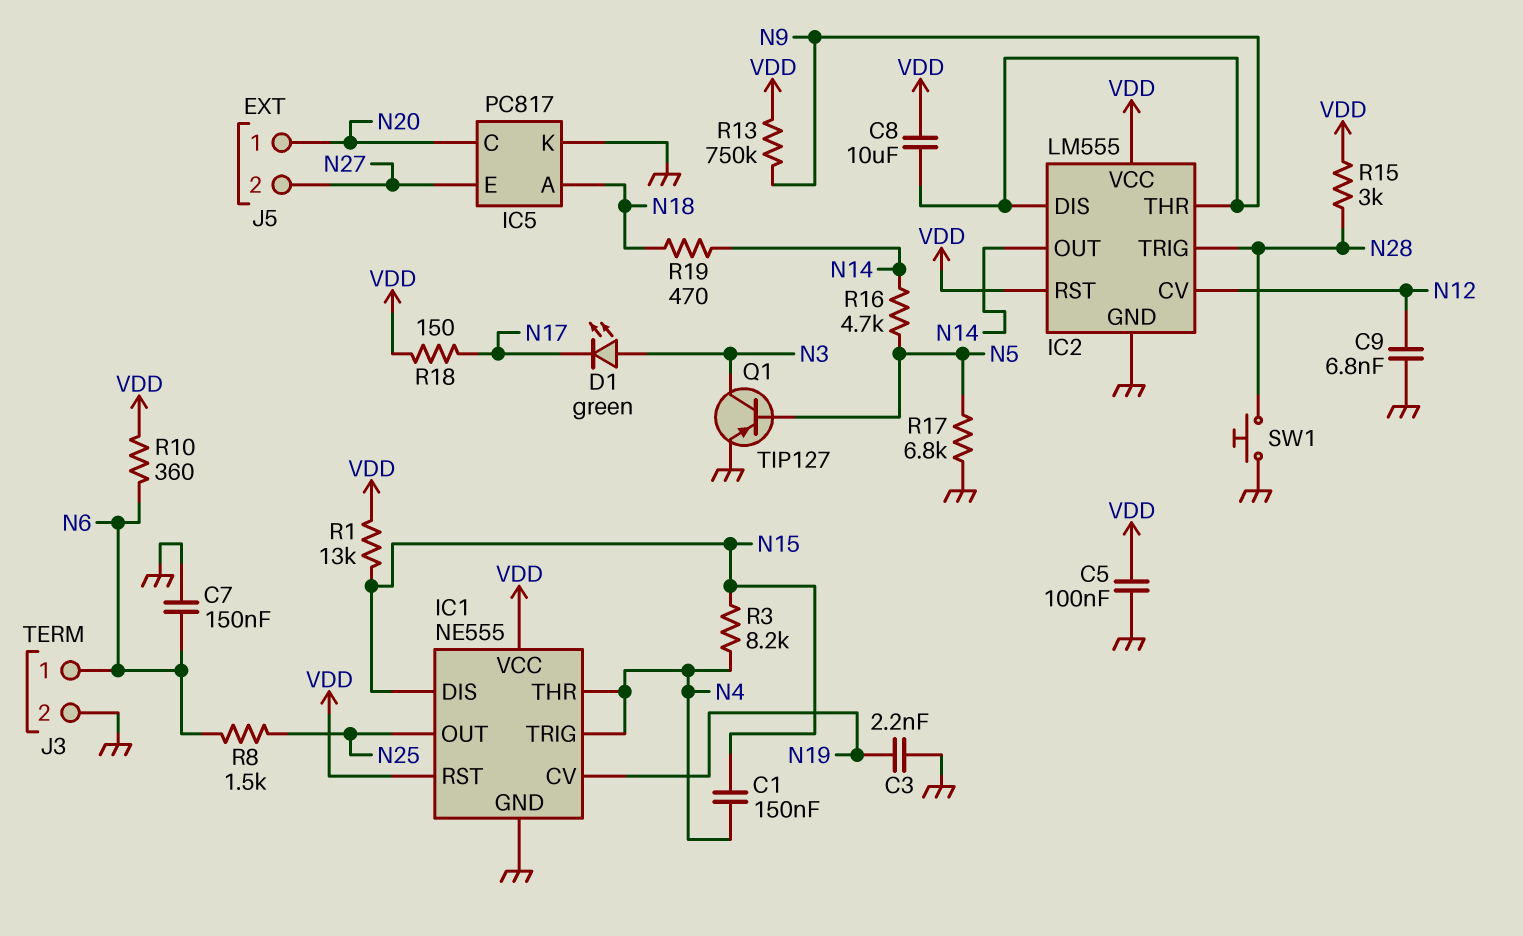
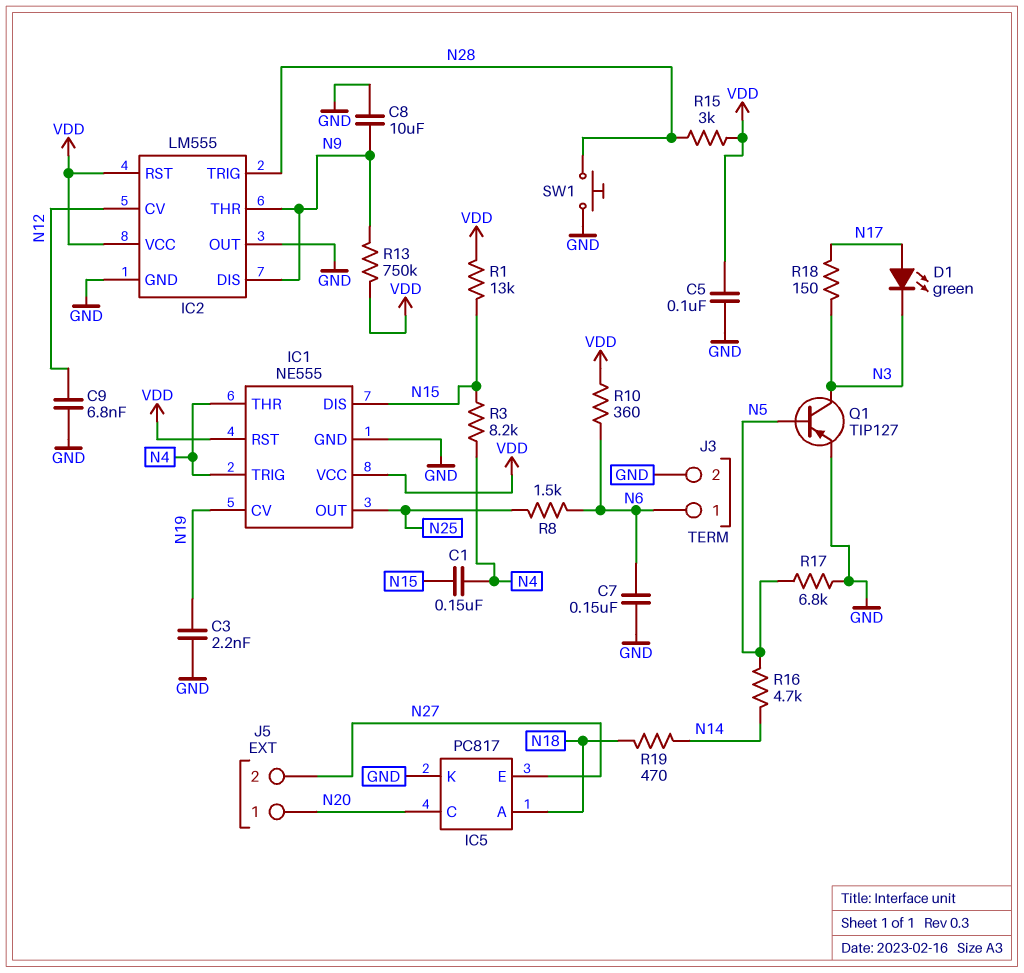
C8: 10uF (N9, VDD) -> 10uF (GND, N9)
D1: LED green (A N3, K N17) -> LED green (A N17, K N3)
IC2 pin OUT: N14 -> GND
R18: 150 (N17, VDD) -> 150 (N3, N17)

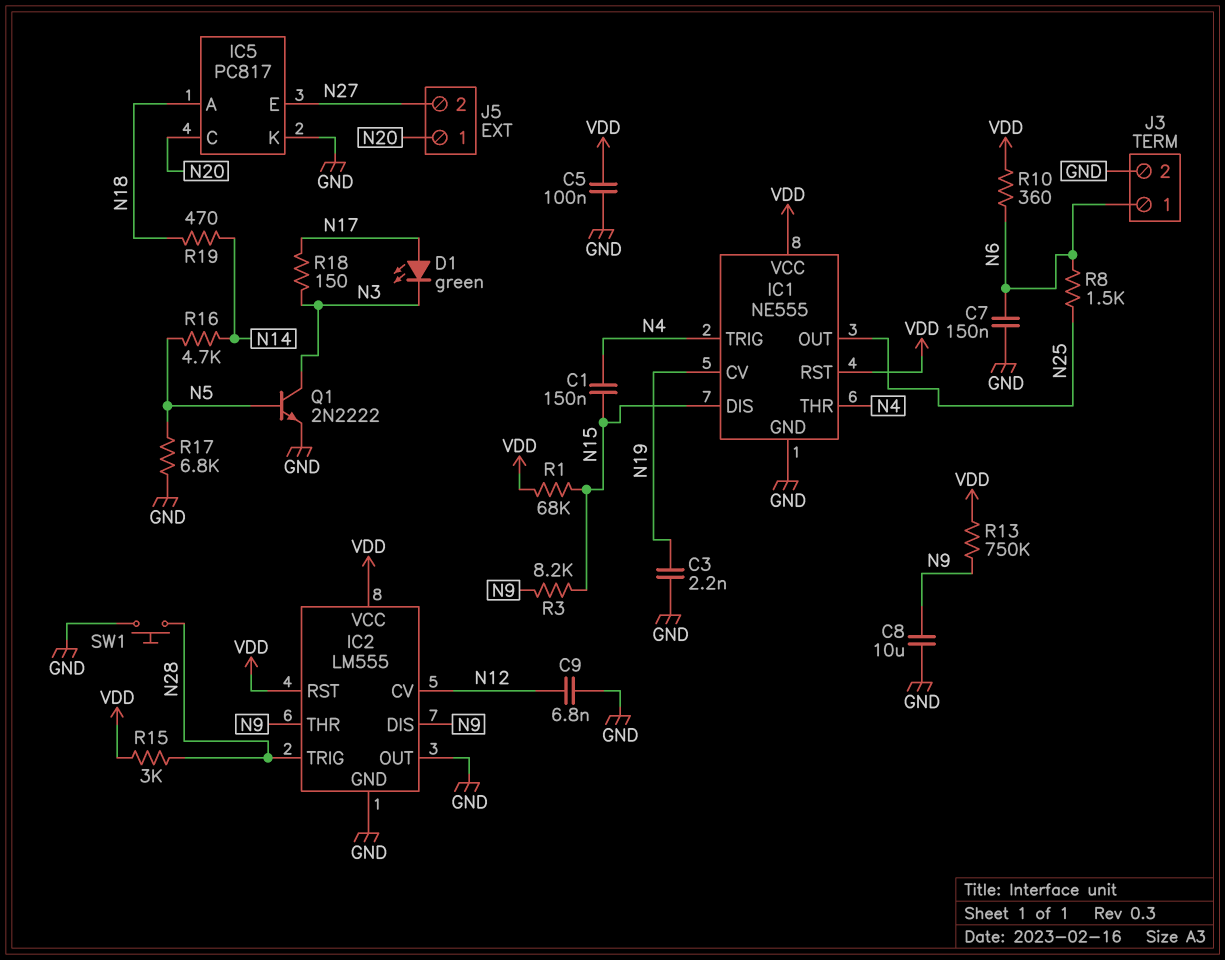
Q1: PNP TIP127 (B N5, C N3, E GND) -> NPN 2N2222 (B N5, C N3, E GND)
R1: 13k (N15, VDD) -> 68k (N15, VDD)
R3: 8.2k (N4, N15) -> 8.2k (N9, N15)

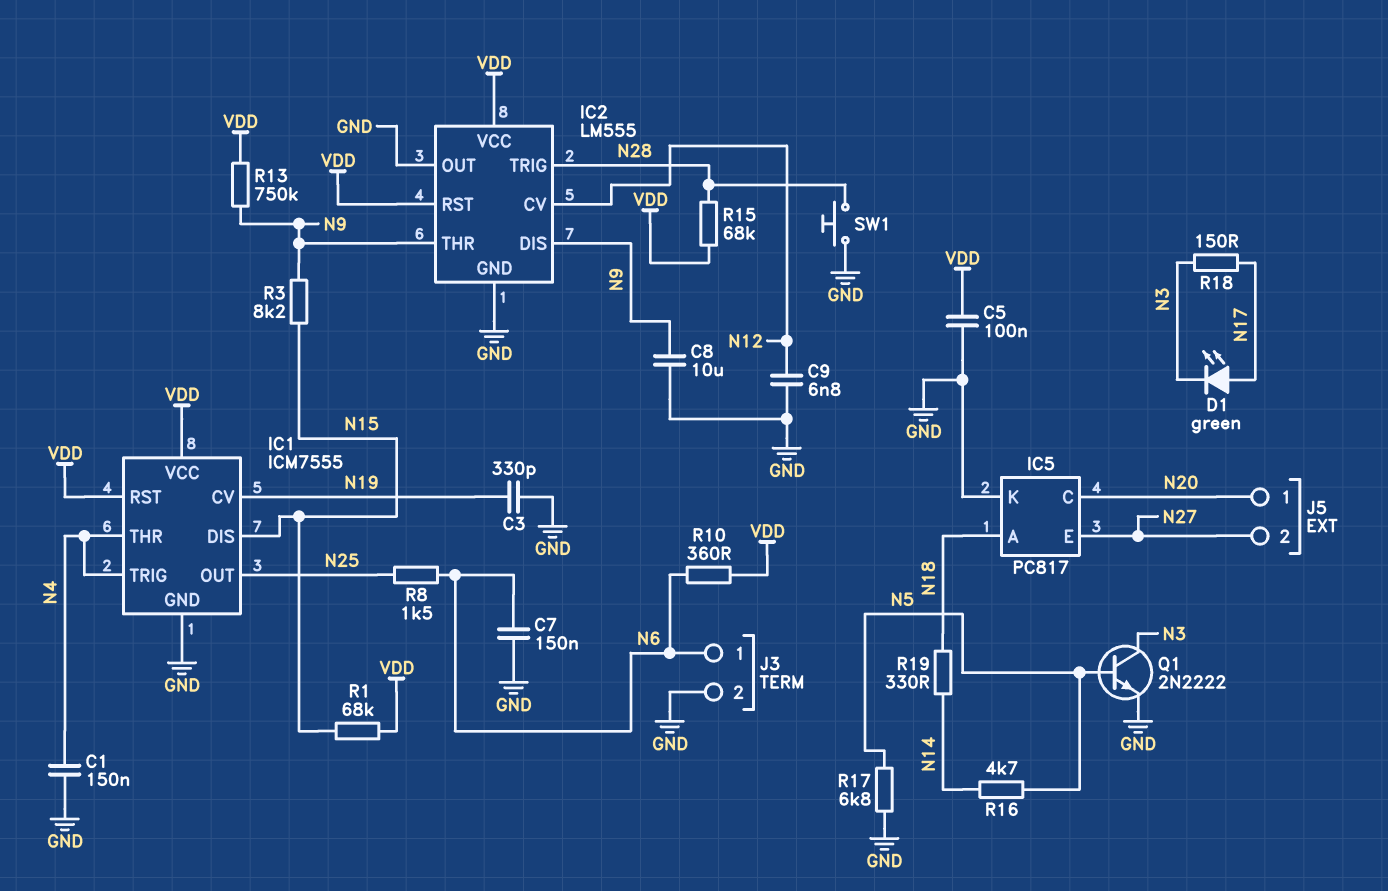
C1: 150nF (N4, N15) -> 150nF (GND, N4)
C3: 2.2nF (GND, N19) -> 330pF (GND, N19)
IC1: NE555 -> ICM7555
R15: 3k (N28, VDD) -> 68k (N28, VDD)
R19: 470 (N14, N18) -> 330 (N14, N18)

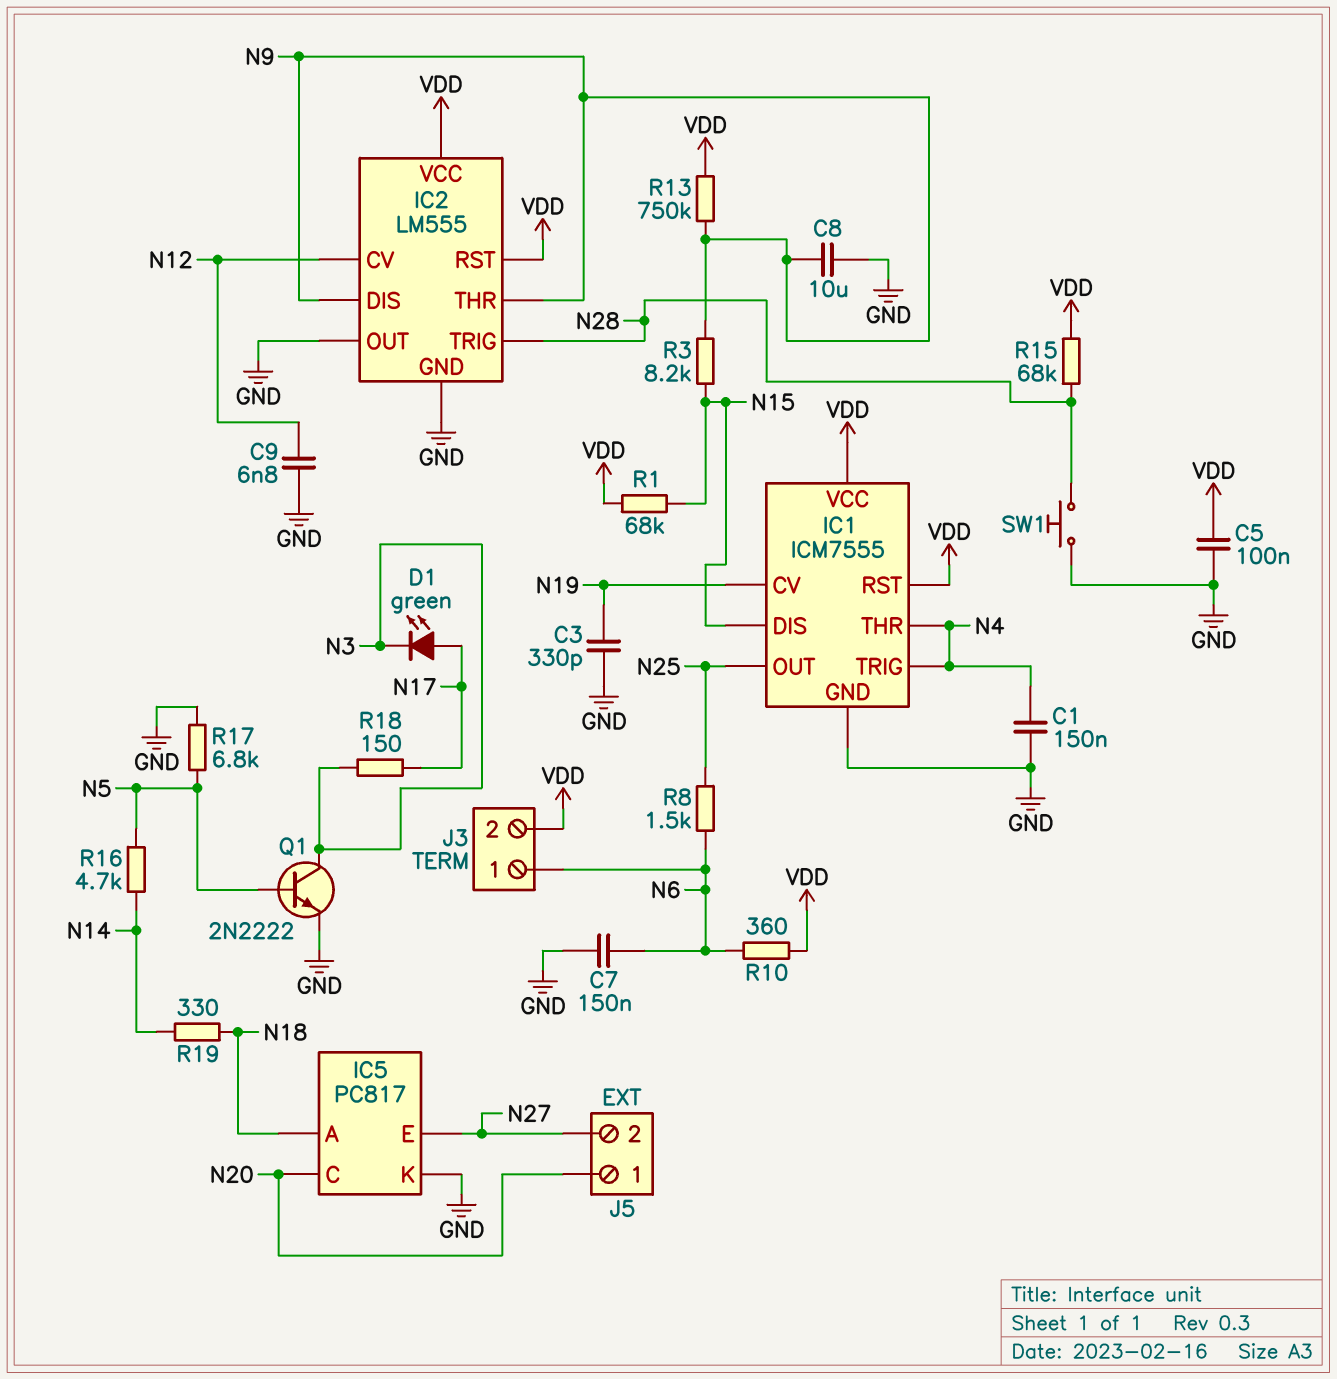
J3 pin 2: GND -> VDD

